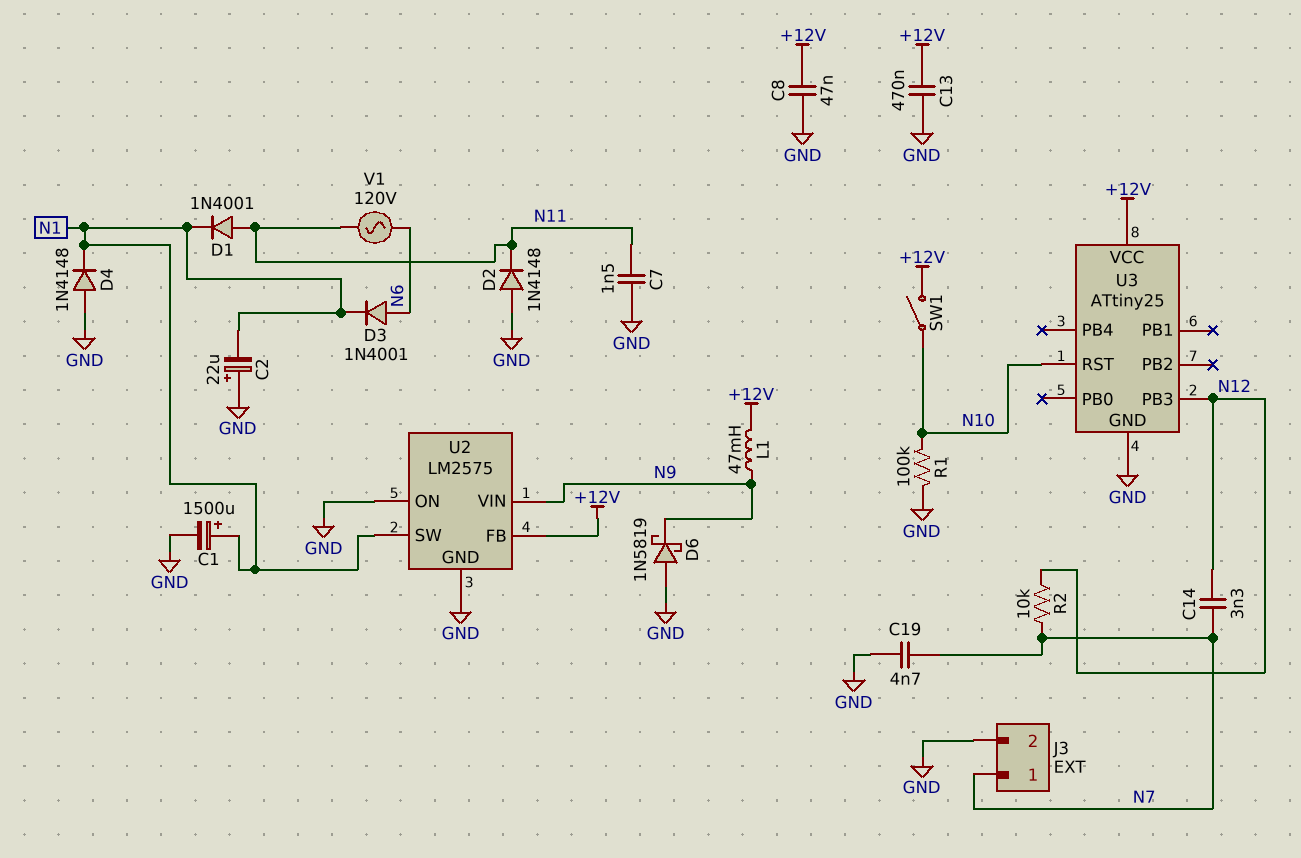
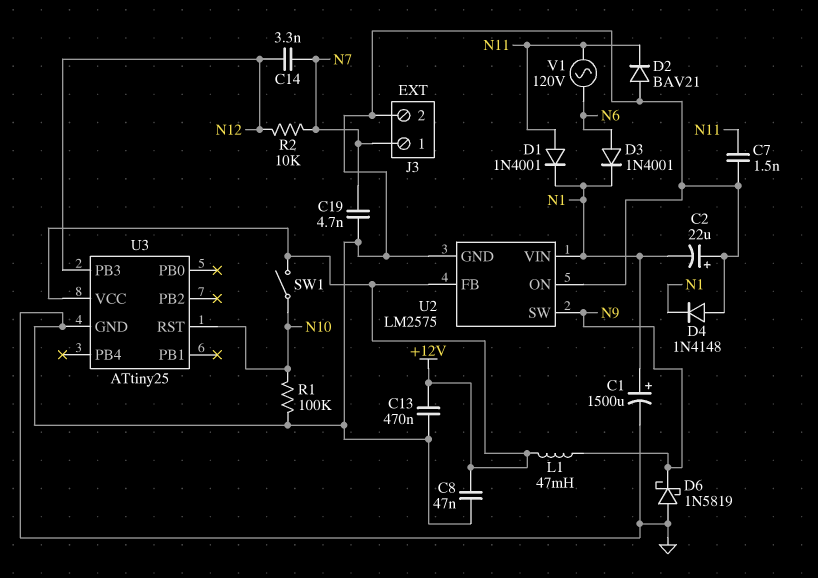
D2: diode 1N4148 (A GND, K N11) -> diode BAV21 (A GND, K N11)
U2 pin SW: N1 -> N9
U2 pin VIN: N9 -> N1

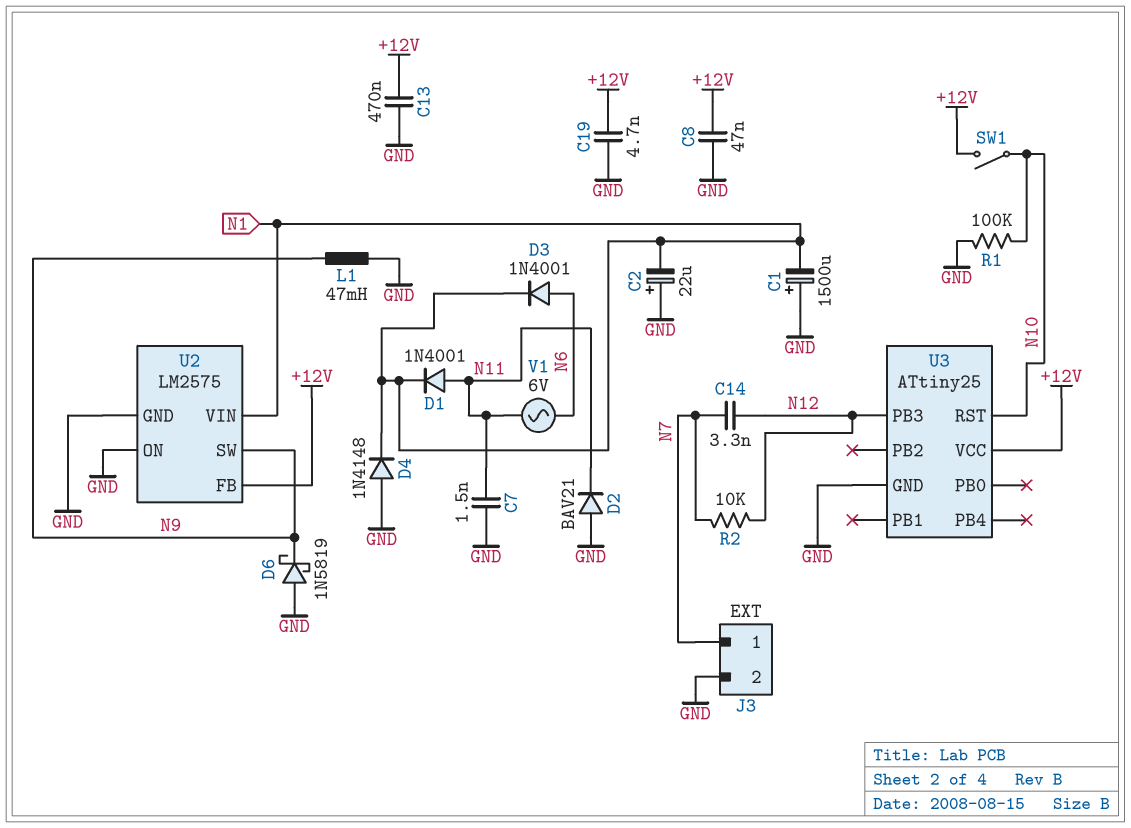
C1: 1500uF (plus N1, minus GND) -> 1500uF (plus GND, minus N1)
C19: 4.7nF (GND, N7) -> 4.7nF (+12V, GND)
L1: 47mH (+12V, N9) -> 47mH (GND, N9)
V1: AC 120V (N6, N11) -> AC 6V (N6, N11)

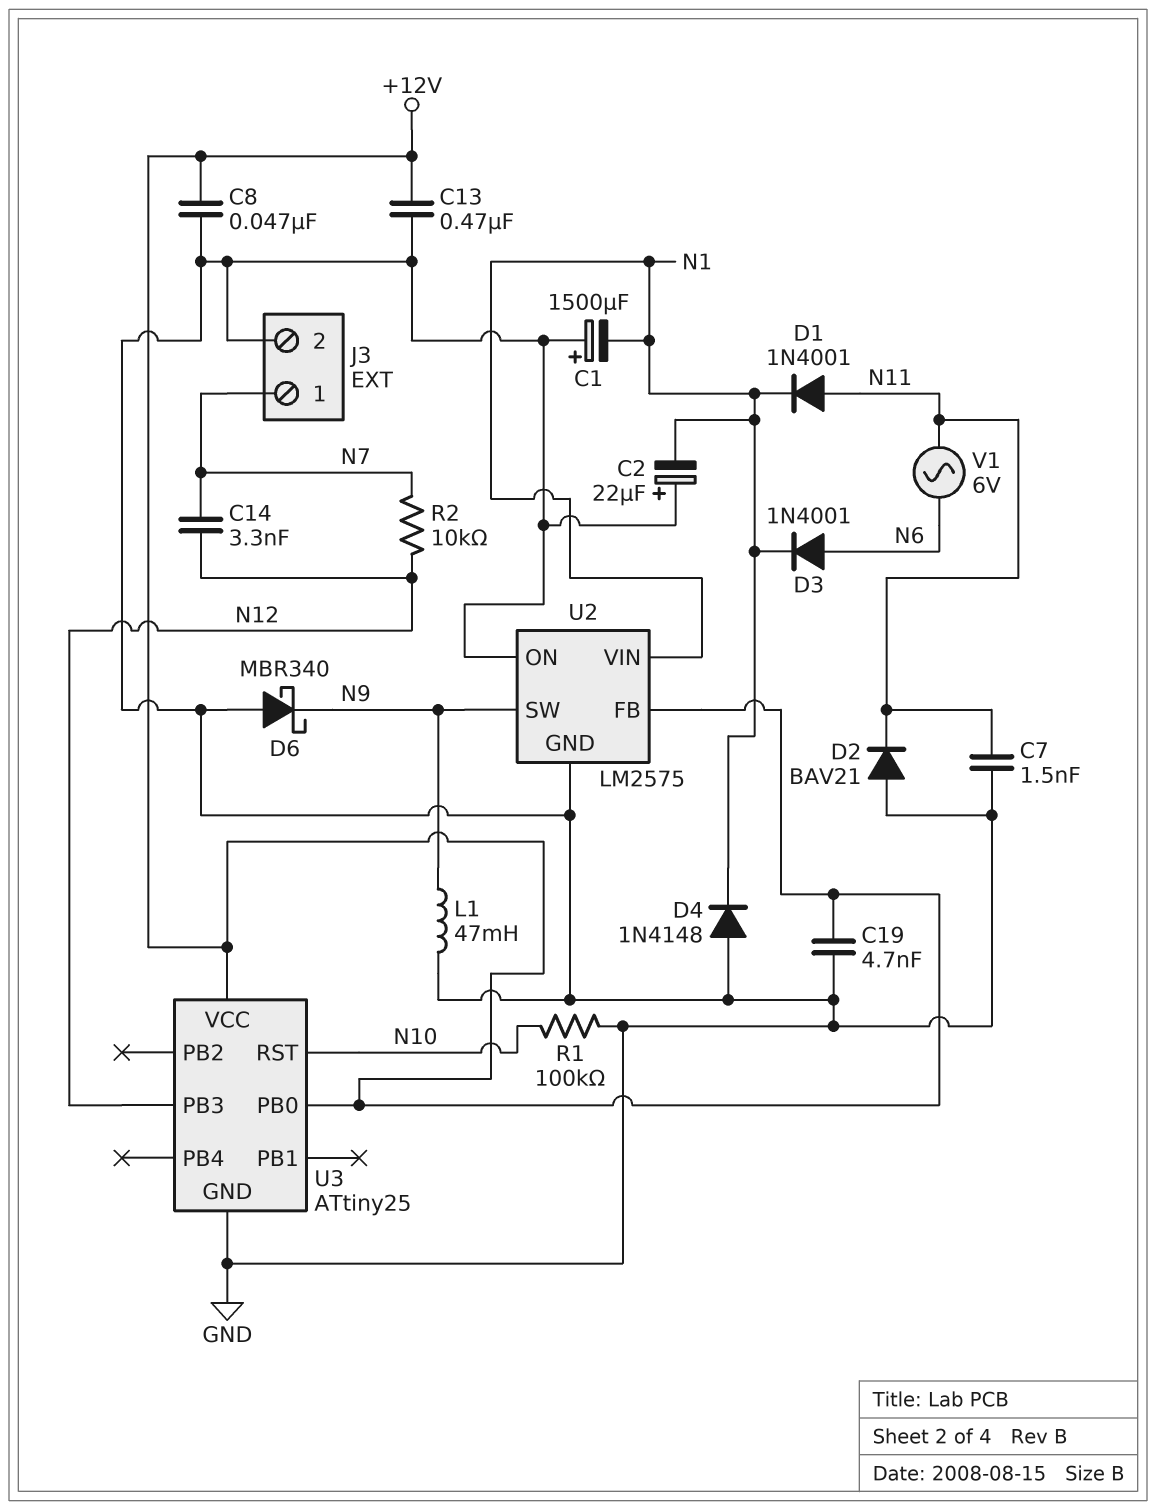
D6: schottky 1N5819 (A GND, K N9) -> schottky MBR340 (A GND, K N9)
SW1: switch (+12V, N10) -> none
U3 pin PB0: none -> +12V

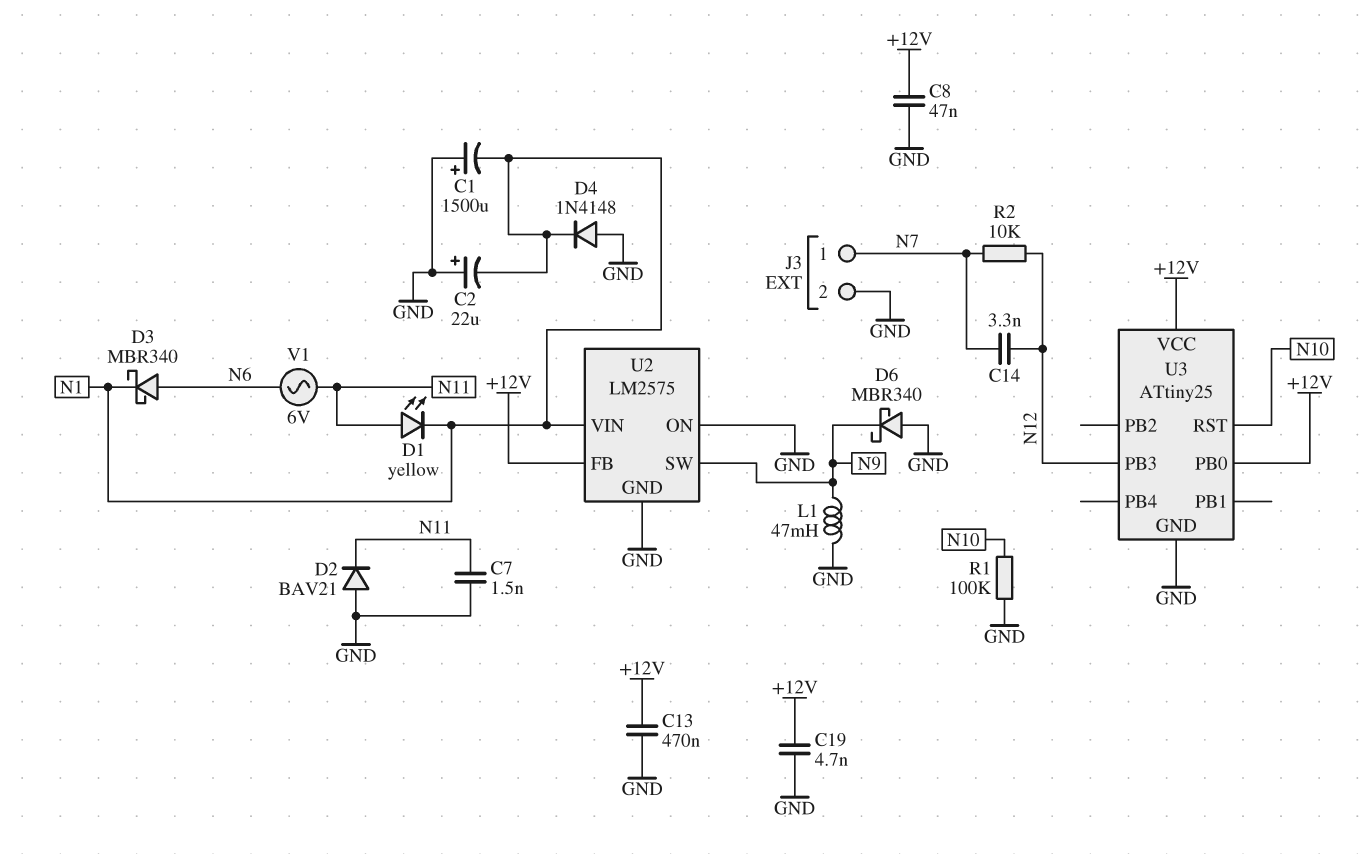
D1: diode 1N4001 (A N11, K N1) -> LED yellow (A N11, K N1)
D3: diode 1N4001 (A N6, K N1) -> schottky MBR340 (A N6, K N1)

